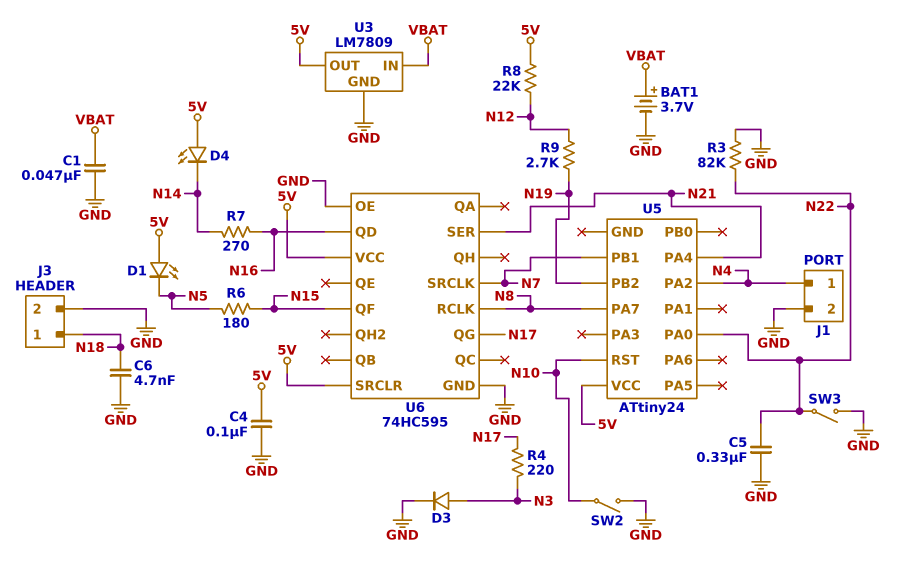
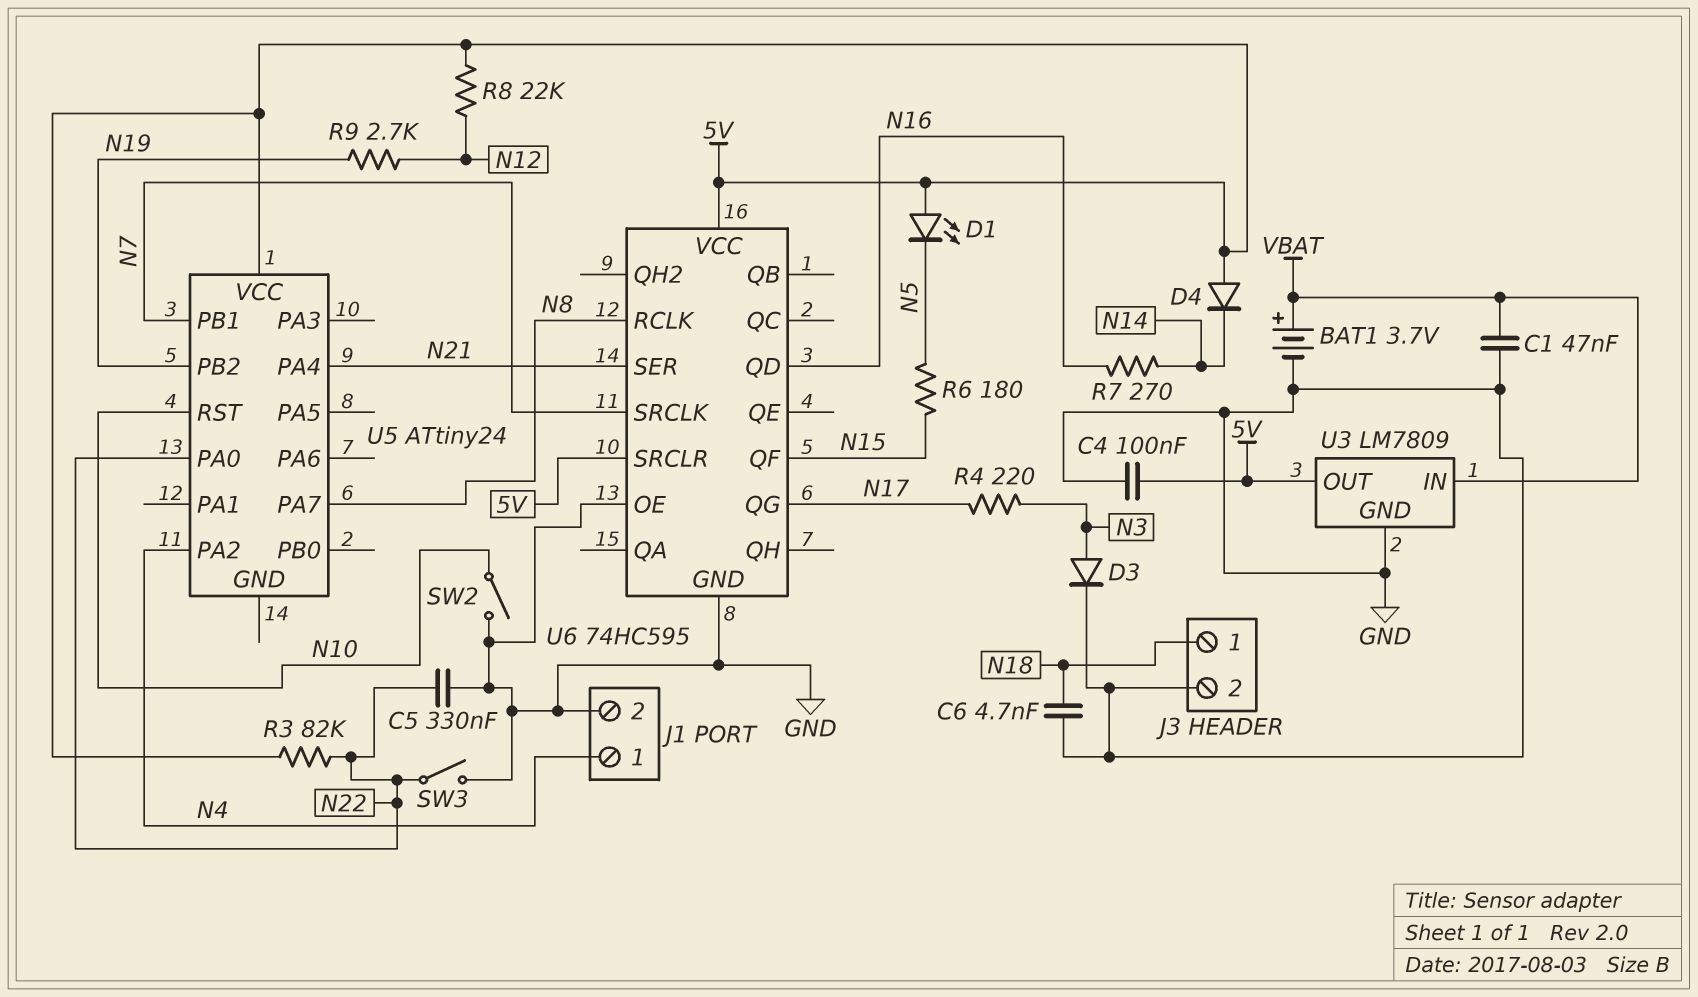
D4: LED (A 5V, K N14) -> diode (A 5V, K N14)
R3: 82k (GND, N22) -> 82k (5V, N22)

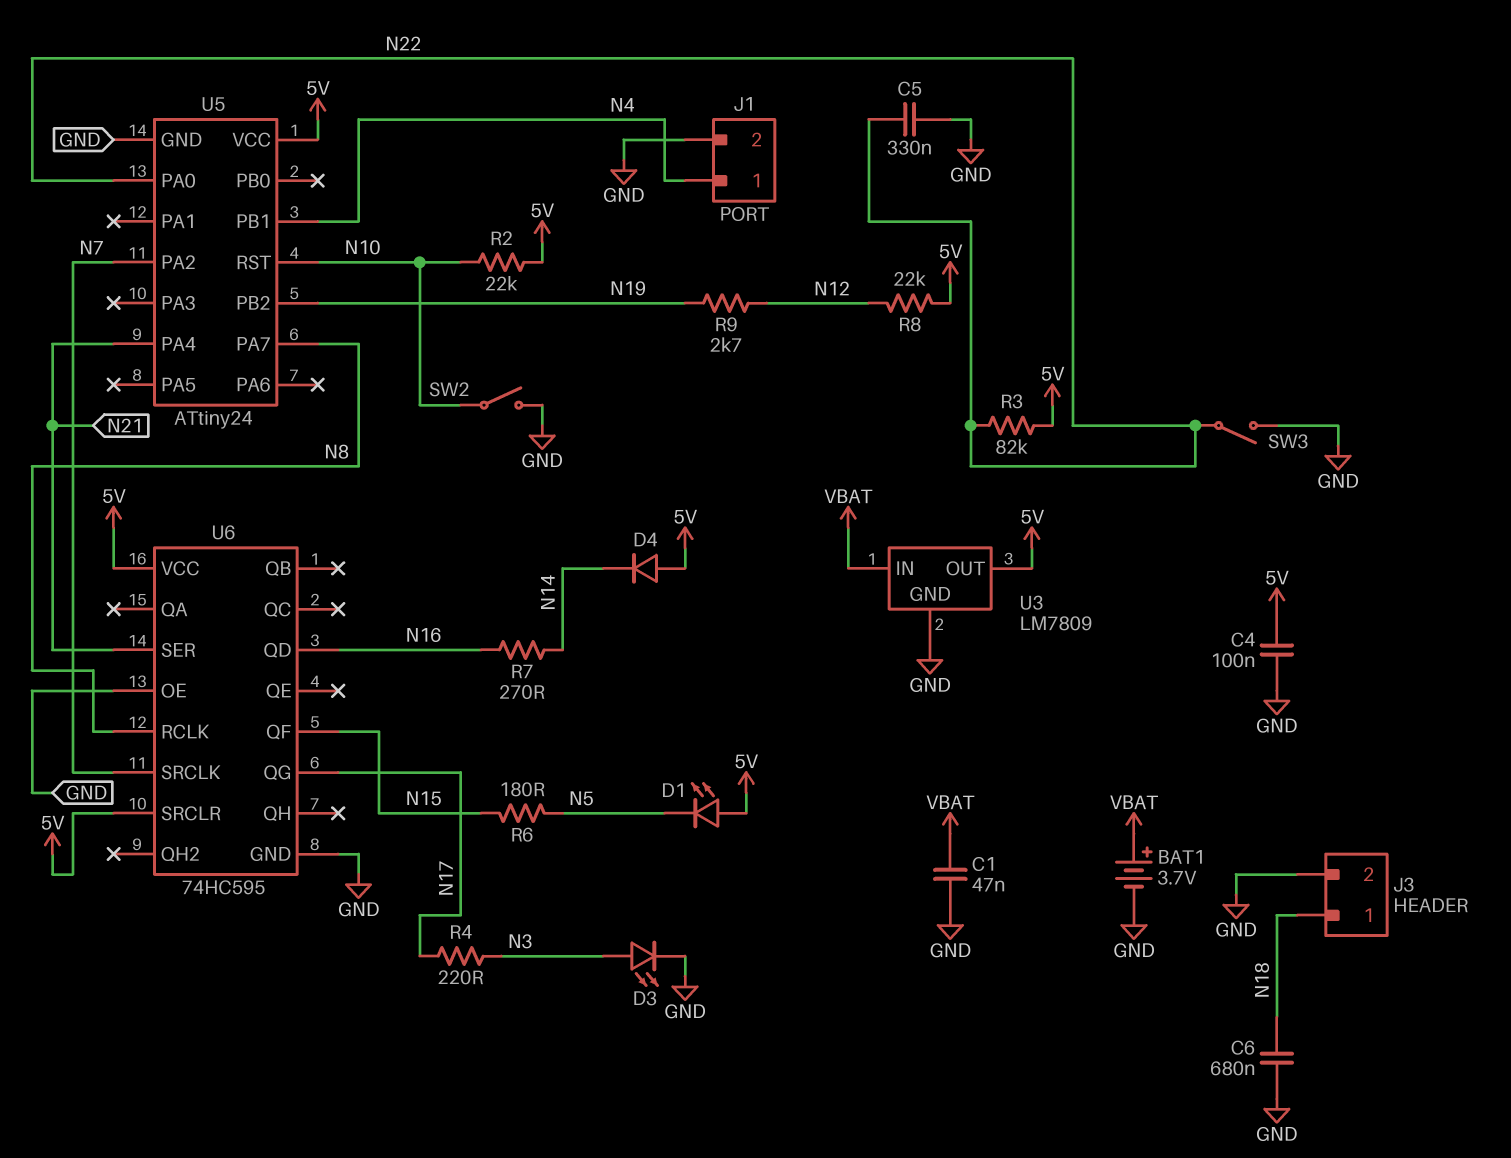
C6: 4.7nF (GND, N18) -> 680nF (GND, N18)
D3: diode (A N3, K GND) -> LED (A N3, K GND)
R2: none -> 22k (5V, N10)
U5 pin GND: none -> GND
U5 pin PA2: N4 -> N7
U5 pin PB1: N7 -> N4

